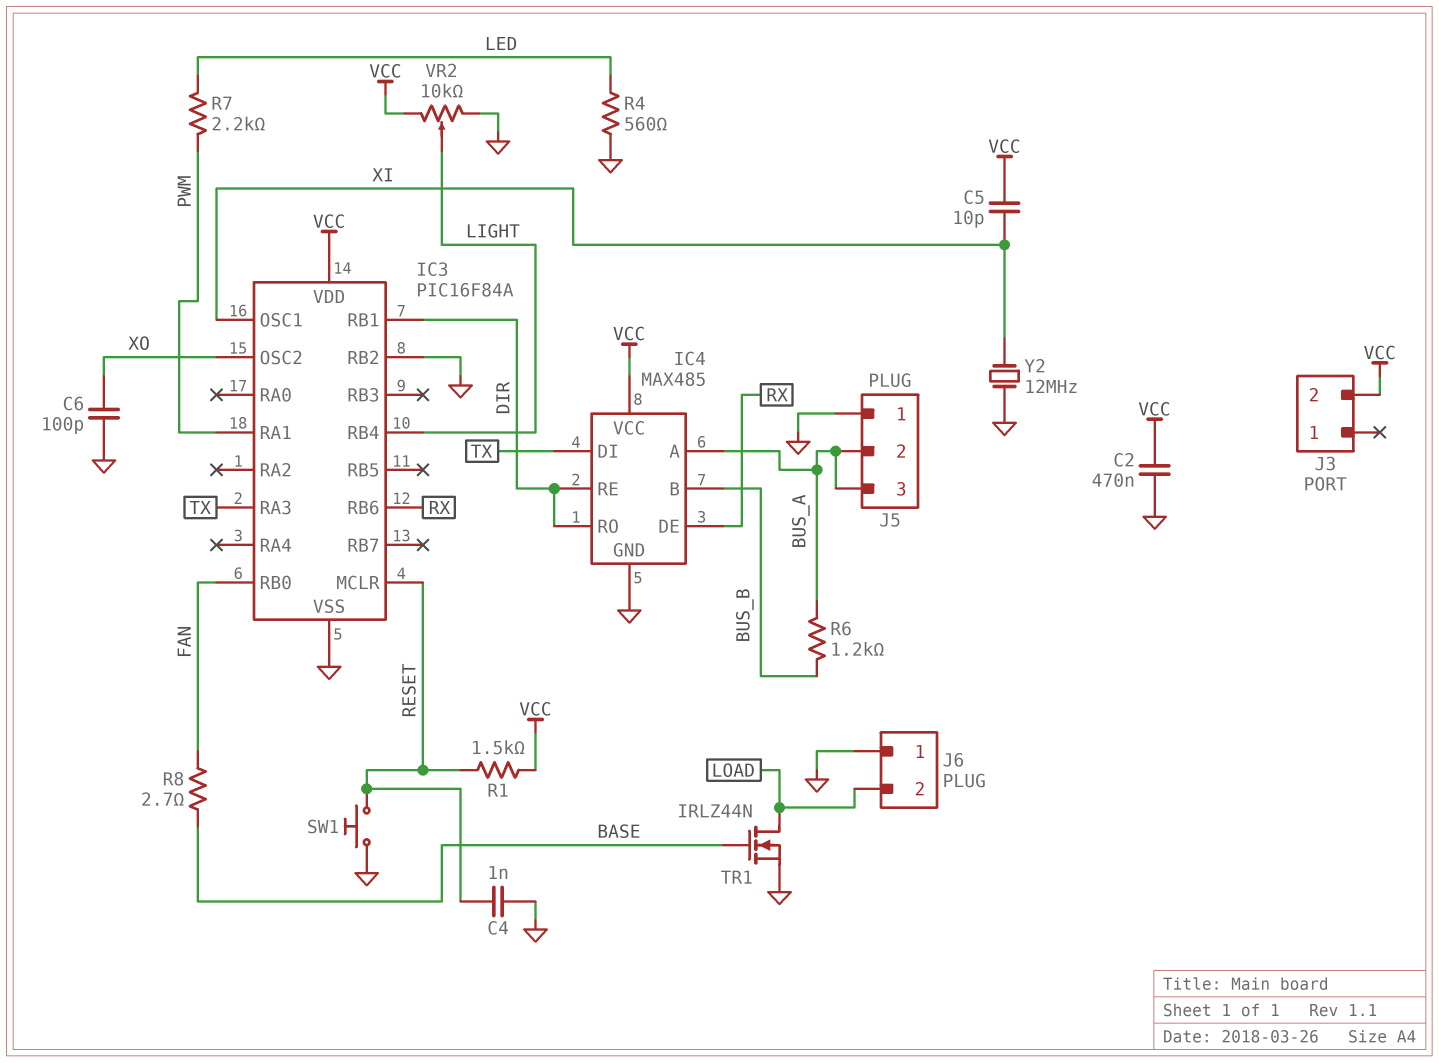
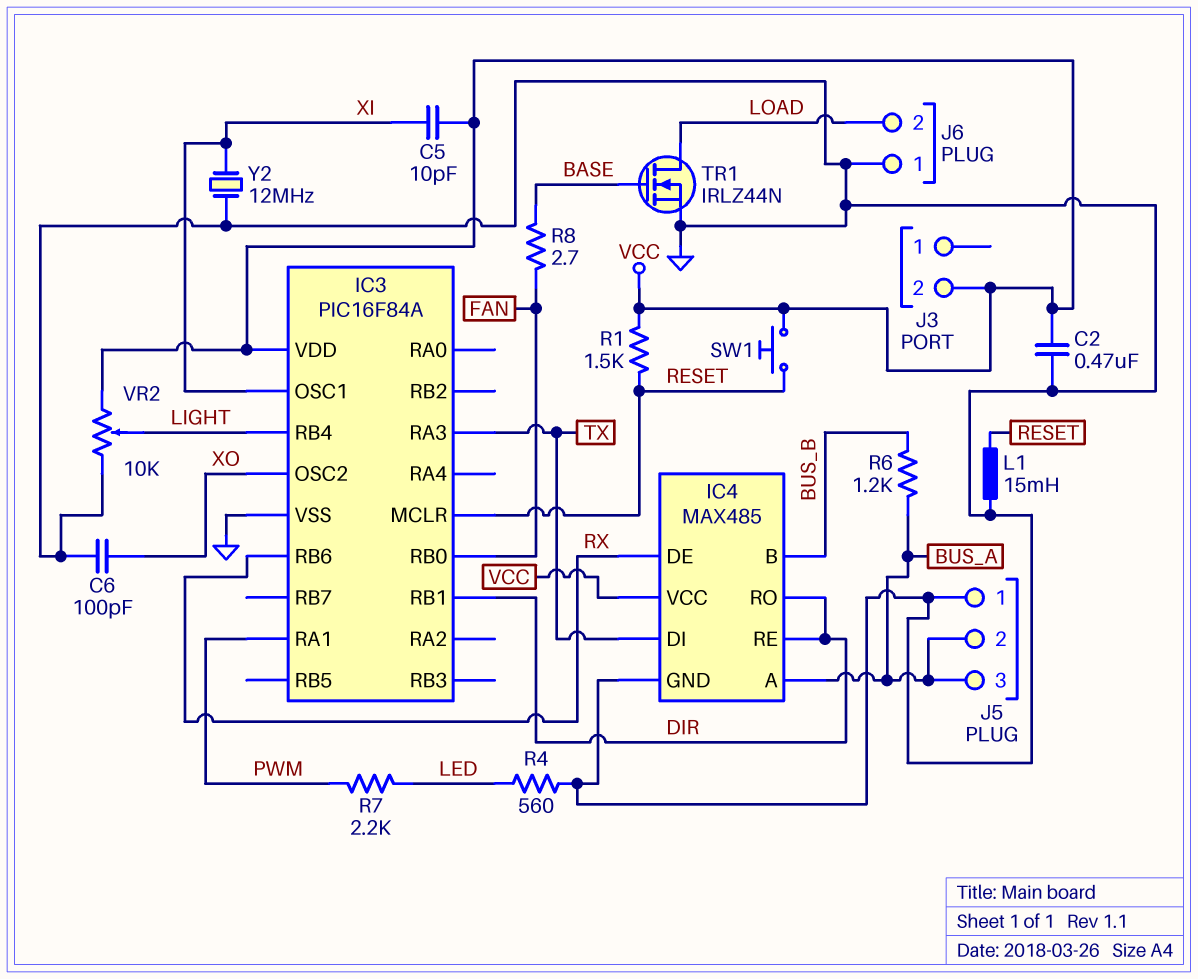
C4: 1nF (GND, RESET) -> none
IC3 pin RB2: GND -> none
L1: none -> 15mH (GND, RESET)
SW1: button (GND, RESET) -> button (RESET, VCC)

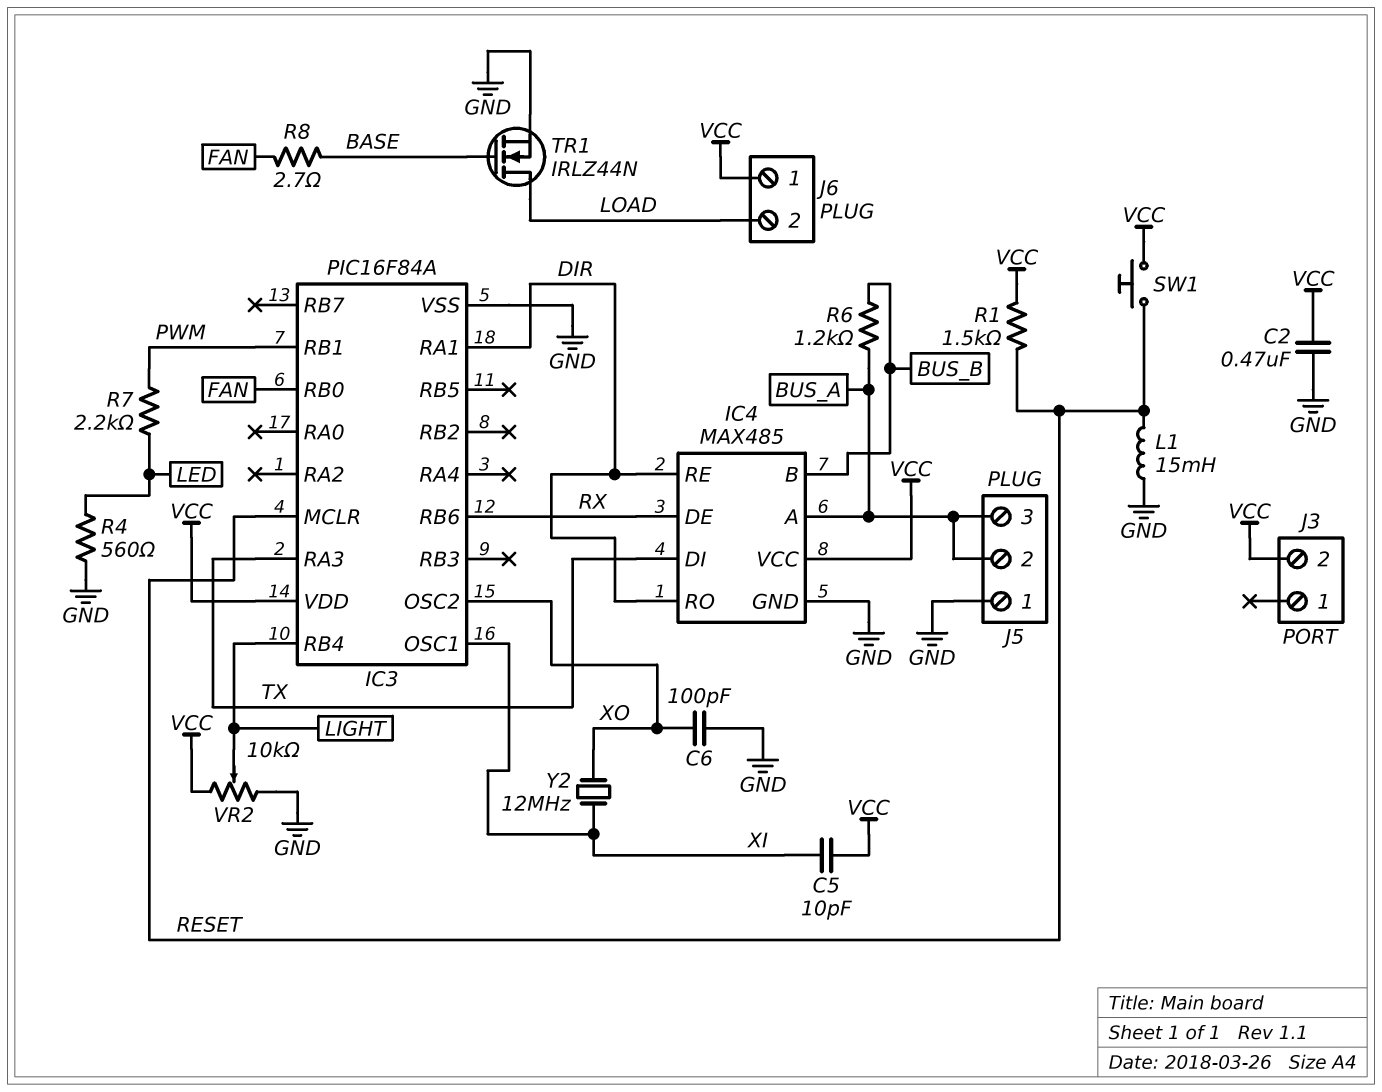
IC3 pin RA1: PWM -> DIR
IC3 pin RB1: DIR -> PWM
J6 pin 1: GND -> VCC
Y2: 12MHz (GND, XI) -> 12MHz (XI, XO)

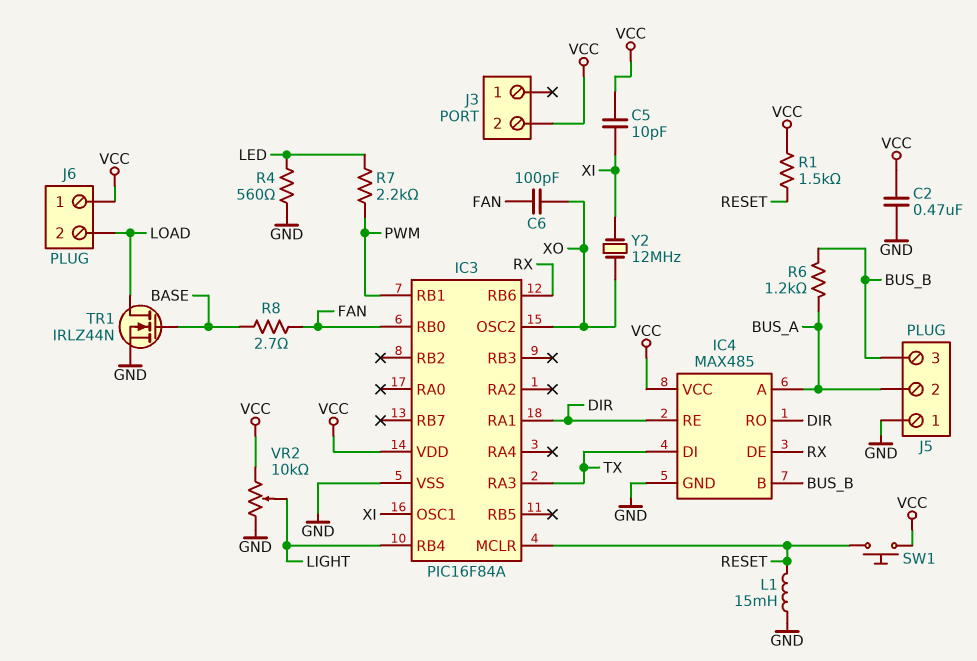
C6: 100pF (GND, XO) -> 100pF (FAN, XO)
J5 pin 3: BUS_A -> BUS_B

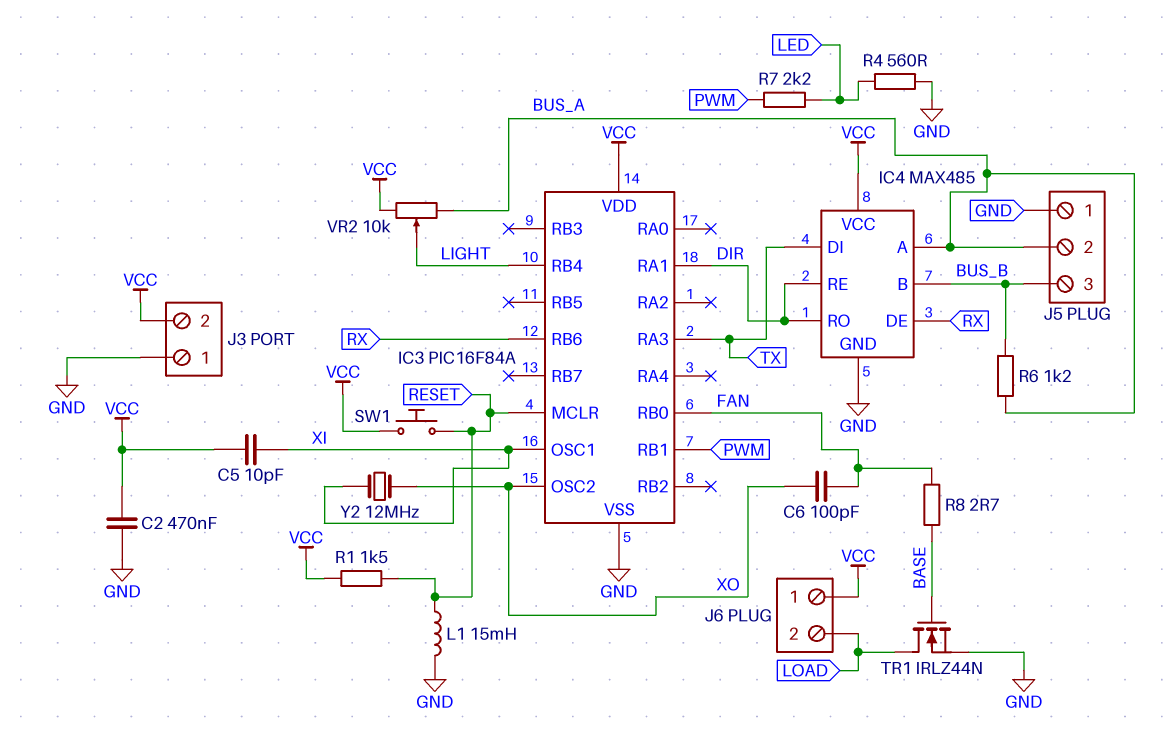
J3 pin 1: none -> GND
VR2: 10k (GND, VCC, wiper LIGHT) -> 10k (BUS_A, VCC, wiper LIGHT)

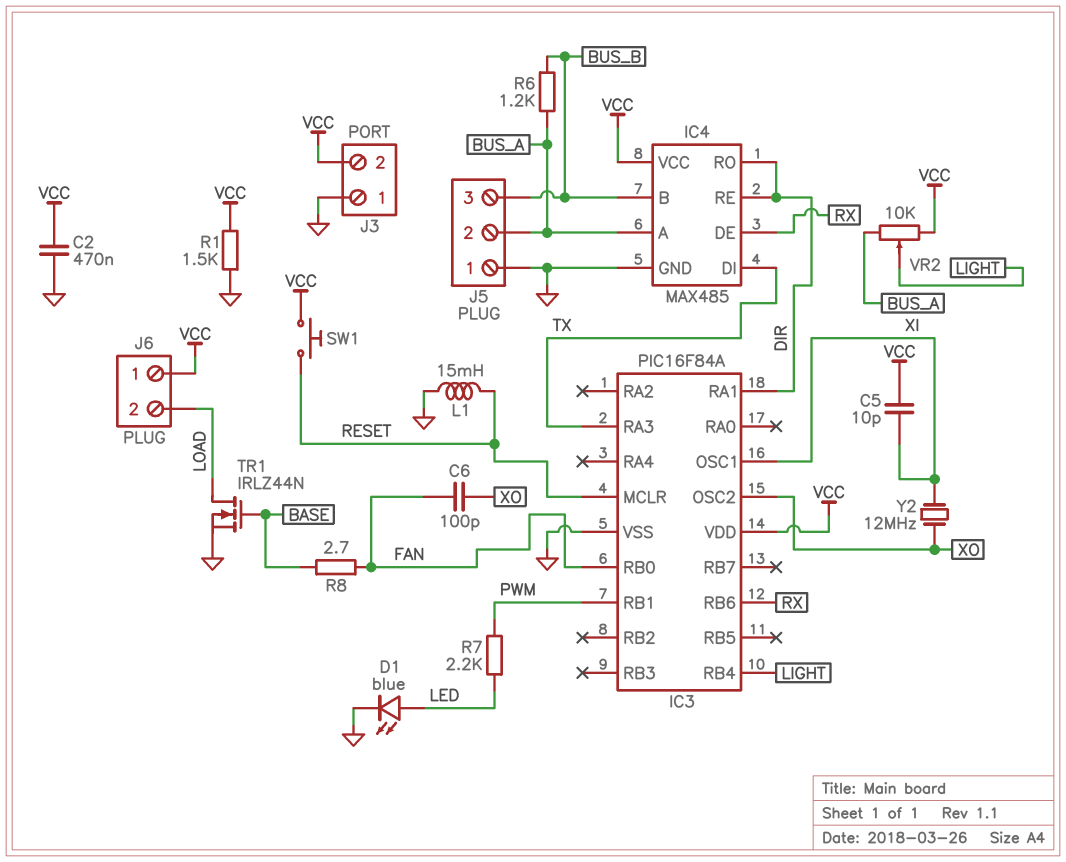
D1: none -> LED blue (A LED, K GND)
R1: 1.5k (RESET, VCC) -> 1.5k (GND, VCC)
R4: 560 (GND, LED) -> none

